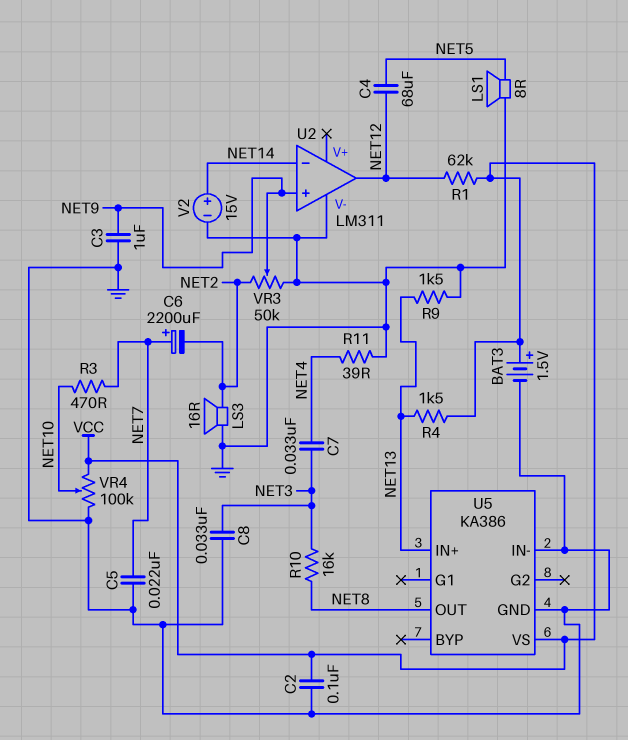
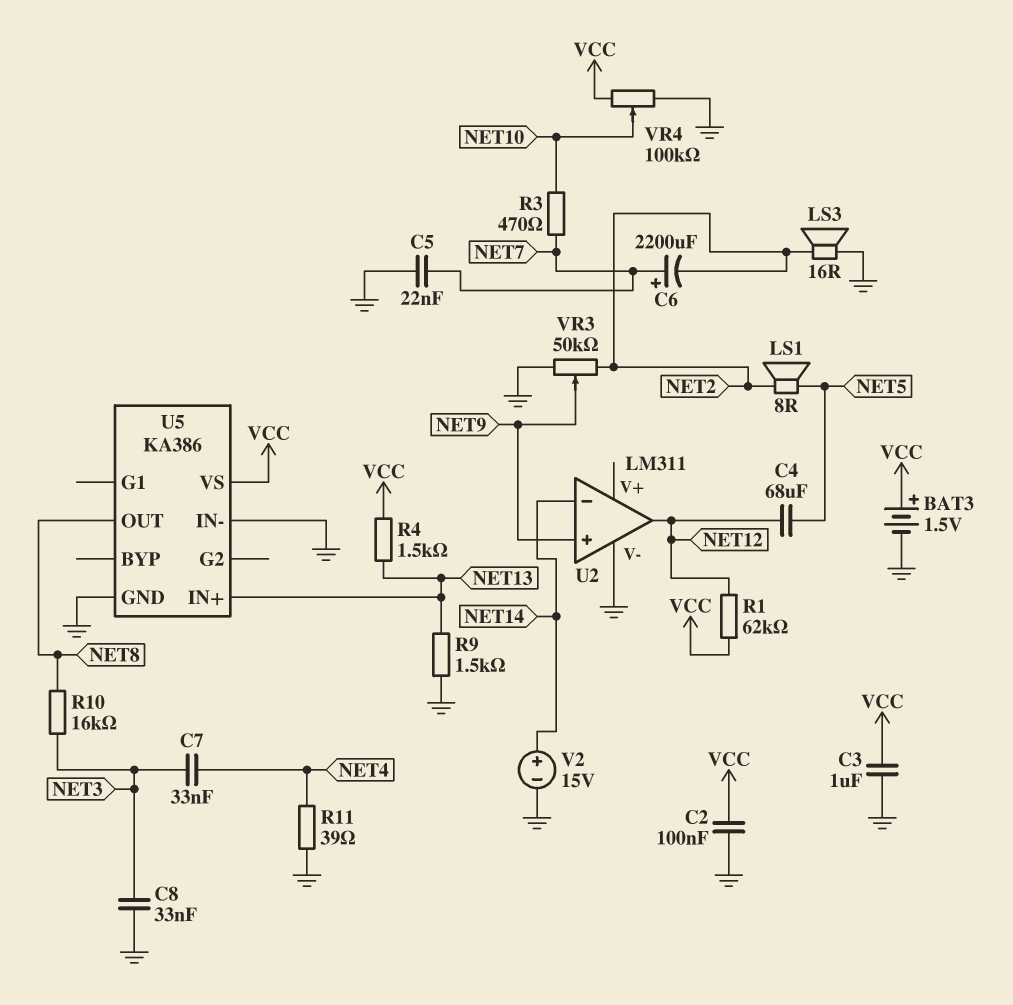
C3: 1uF (GND, NET9) -> 1uF (GND, VCC)
LS1: speaker 8R (GND, NET5) -> speaker 8R (NET2, NET5)

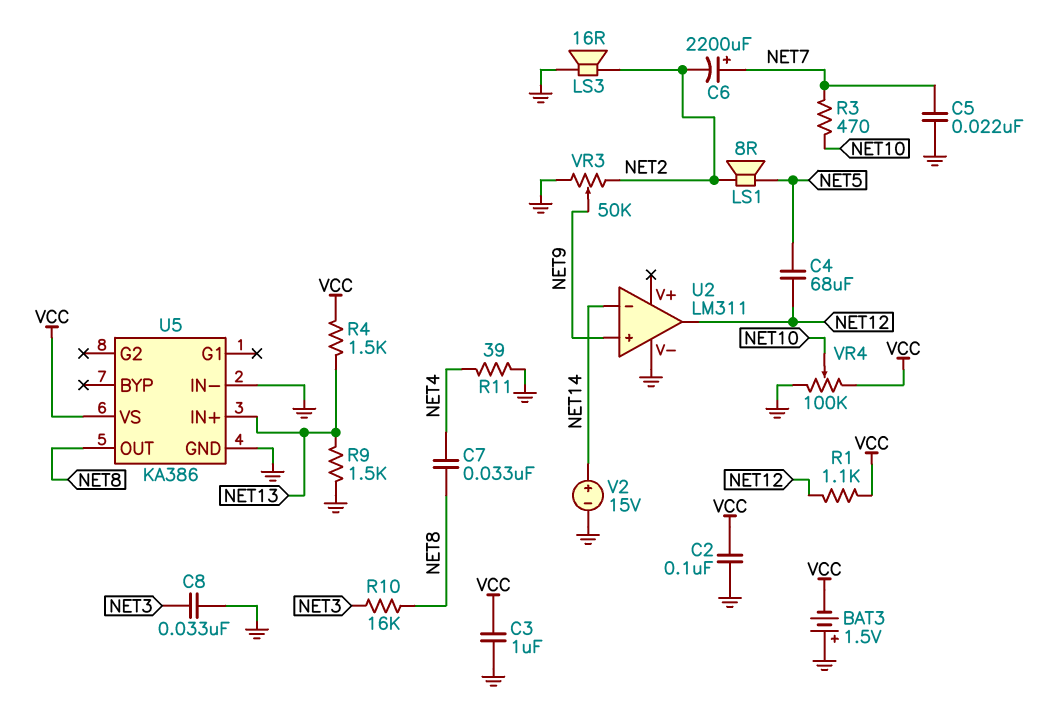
BAT3: 1.5V (plus VCC, minus GND) -> 1.5V (plus GND, minus VCC)
C7: 33nF (NET3, NET4) -> 33nF (NET4, NET8)
R1: 62k (NET12, VCC) -> 1.1k (NET12, VCC)

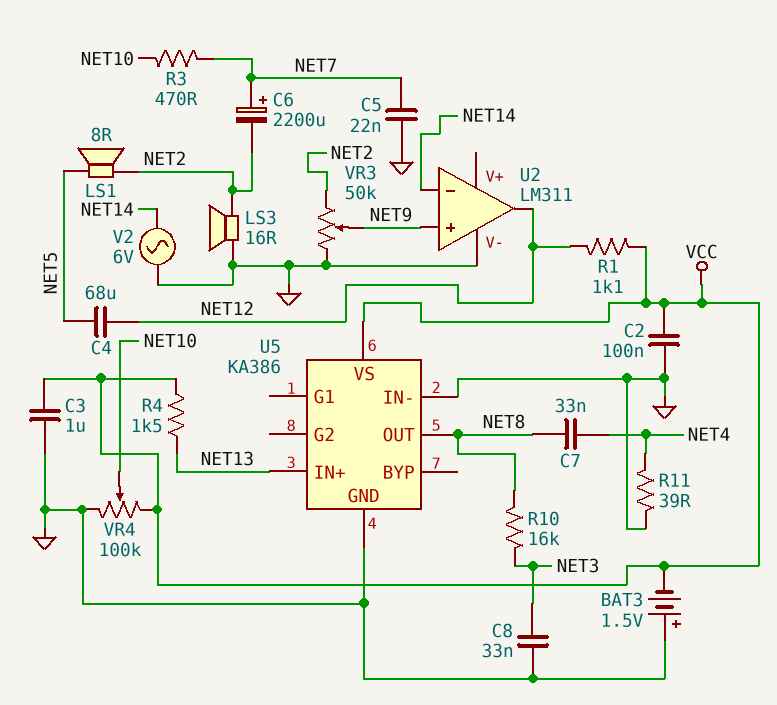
R9: 1.5k (GND, NET13) -> none
V2: 15V (plus NET14, minus GND) -> AC 6V (GND, NET14)

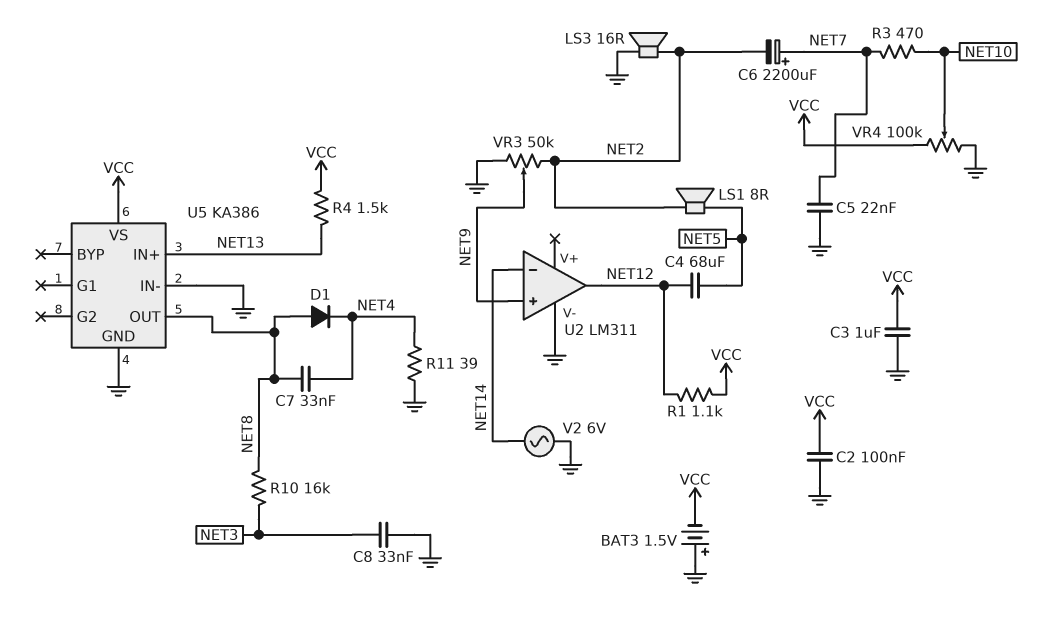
D1: none -> diode (A NET8, K NET4)

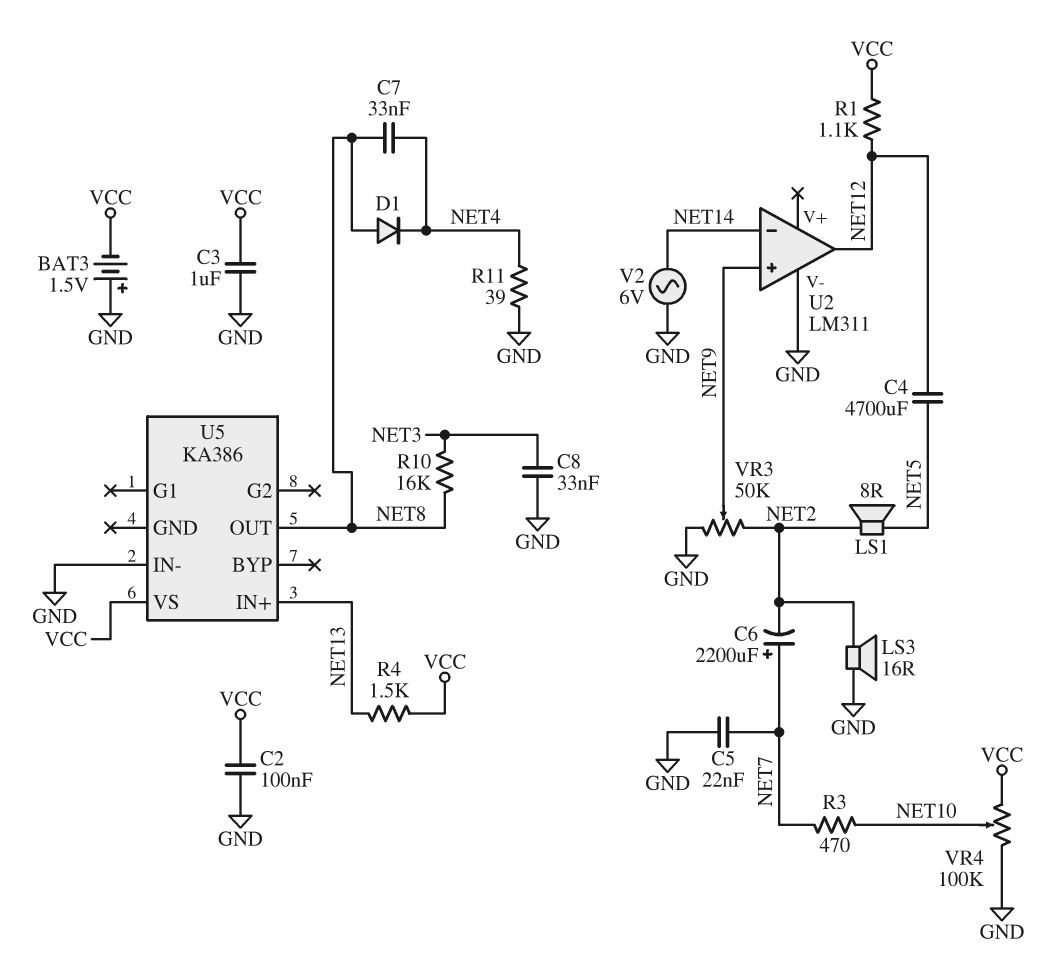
C4: 68uF (NET5, NET12) -> 4700uF (NET5, NET12)
U5 pin GND: GND -> none

